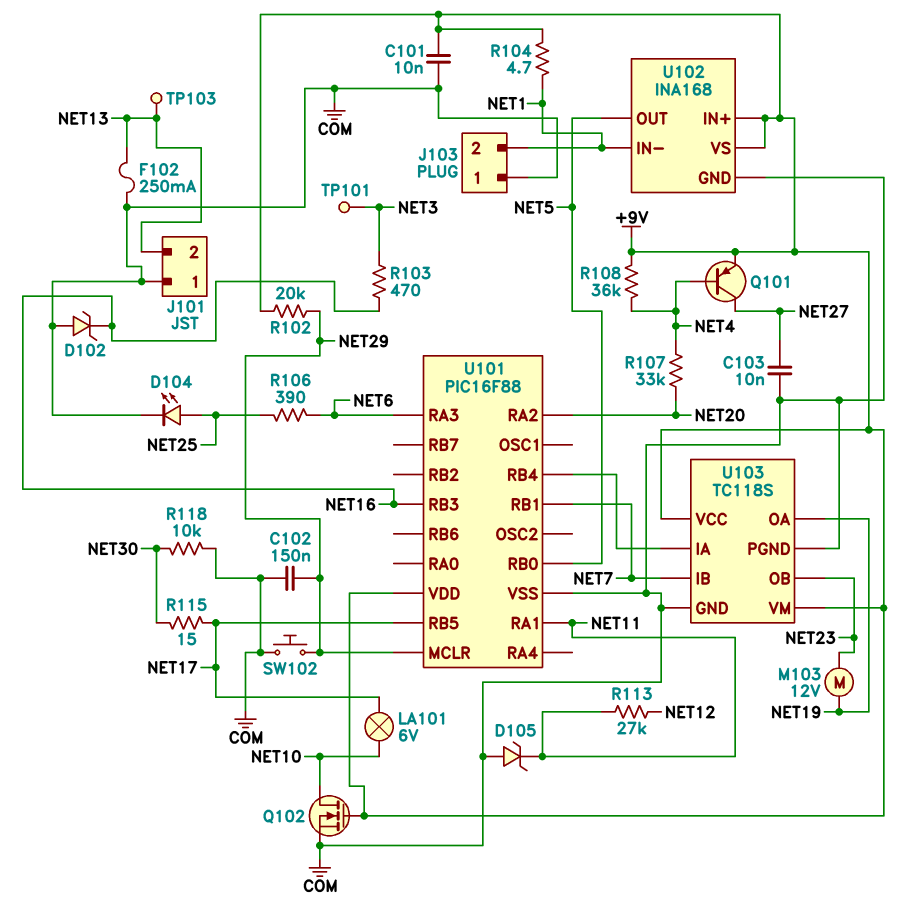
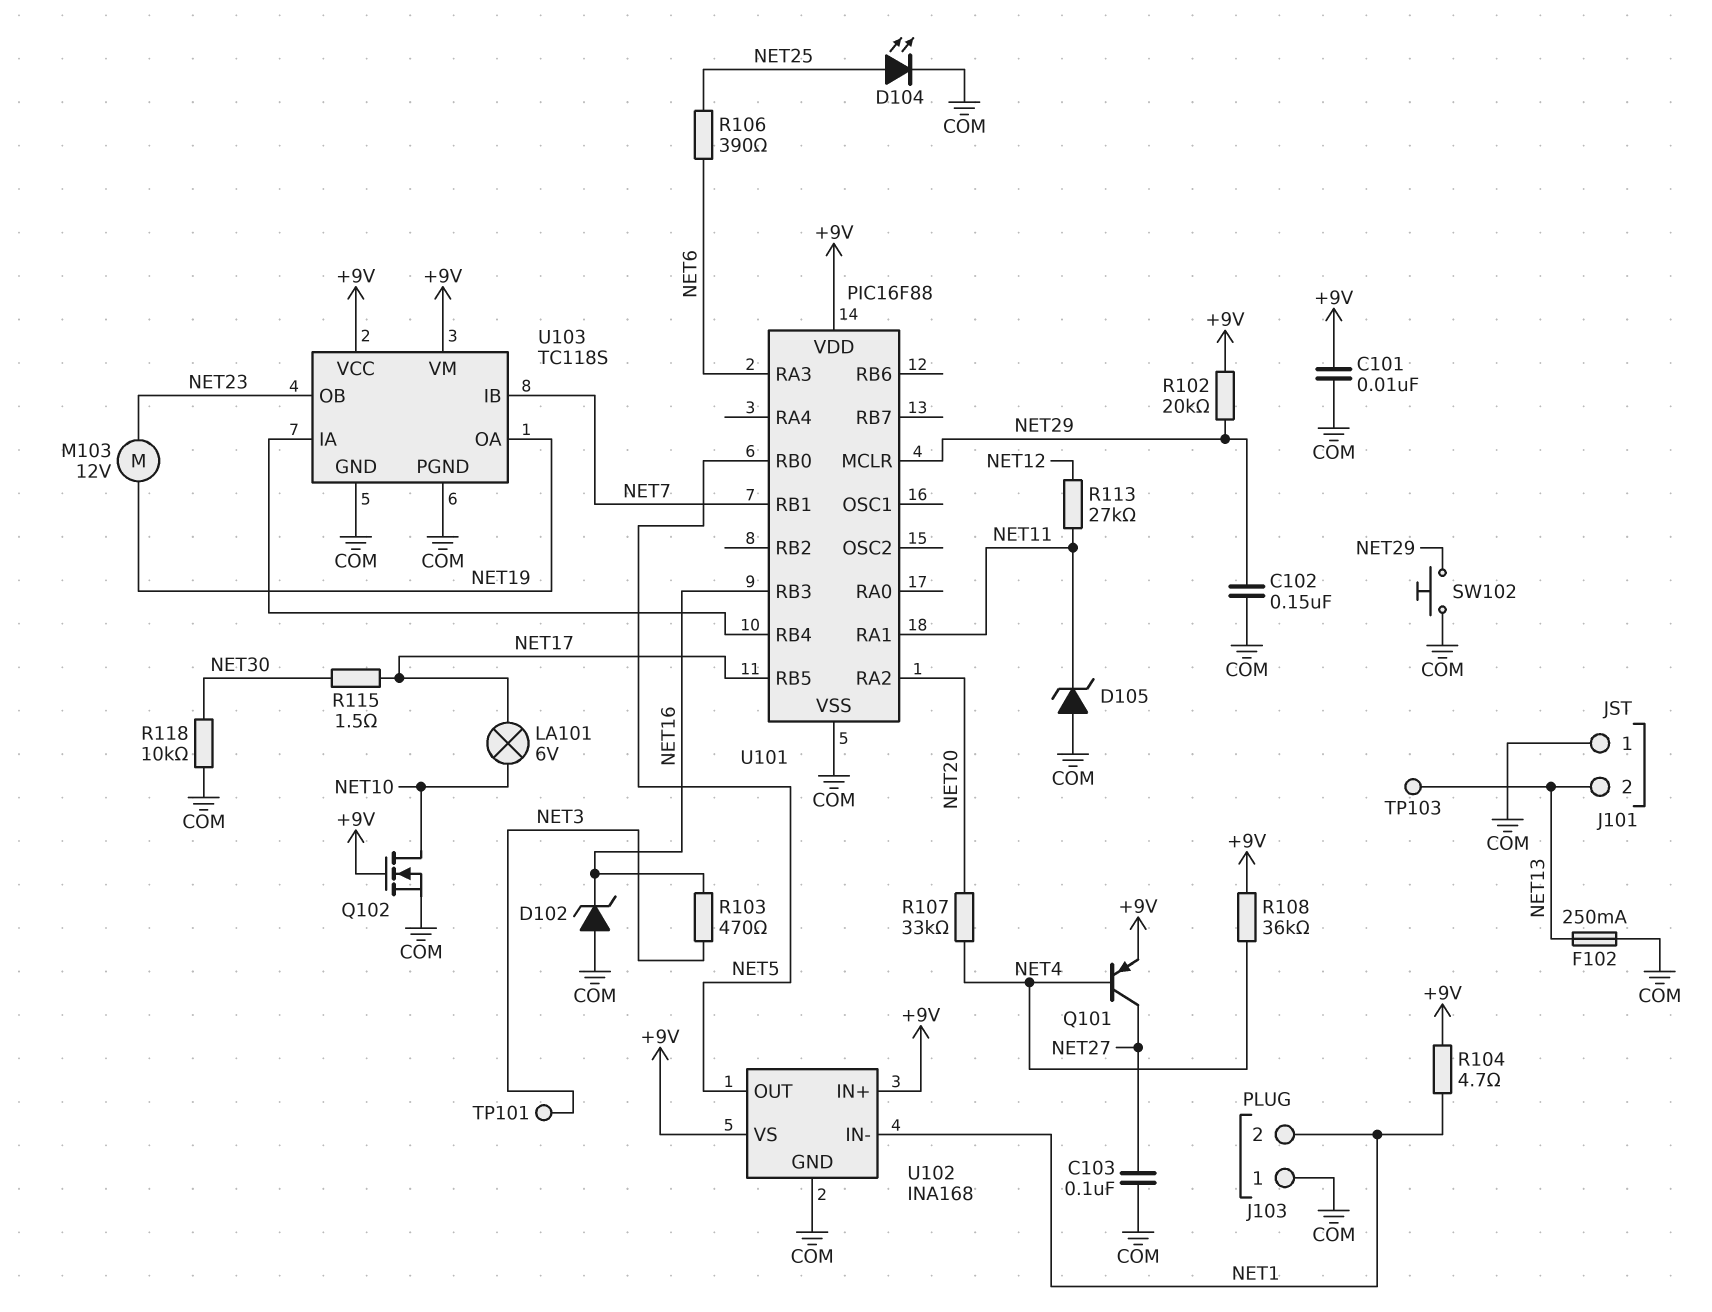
C103: 10nF (COM, NET27) -> 100nF (COM, NET27)
R115: 15 (NET17, NET30) -> 1.5 (NET17, NET30)

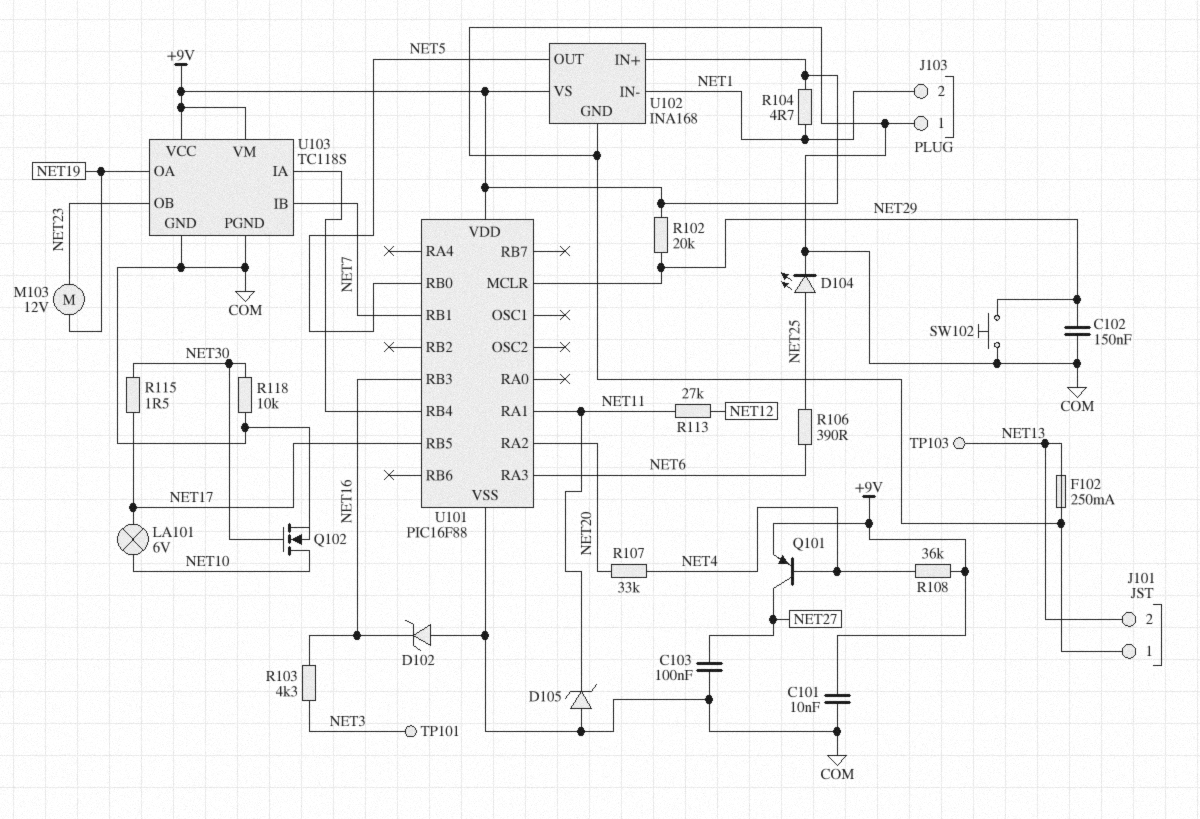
Q102: NMOS (G +9V, D NET10, S COM) -> NMOS (G NET30, D NET10, S COM)
R103: 470 (NET3, NET16) -> 4.3k (NET3, NET16)

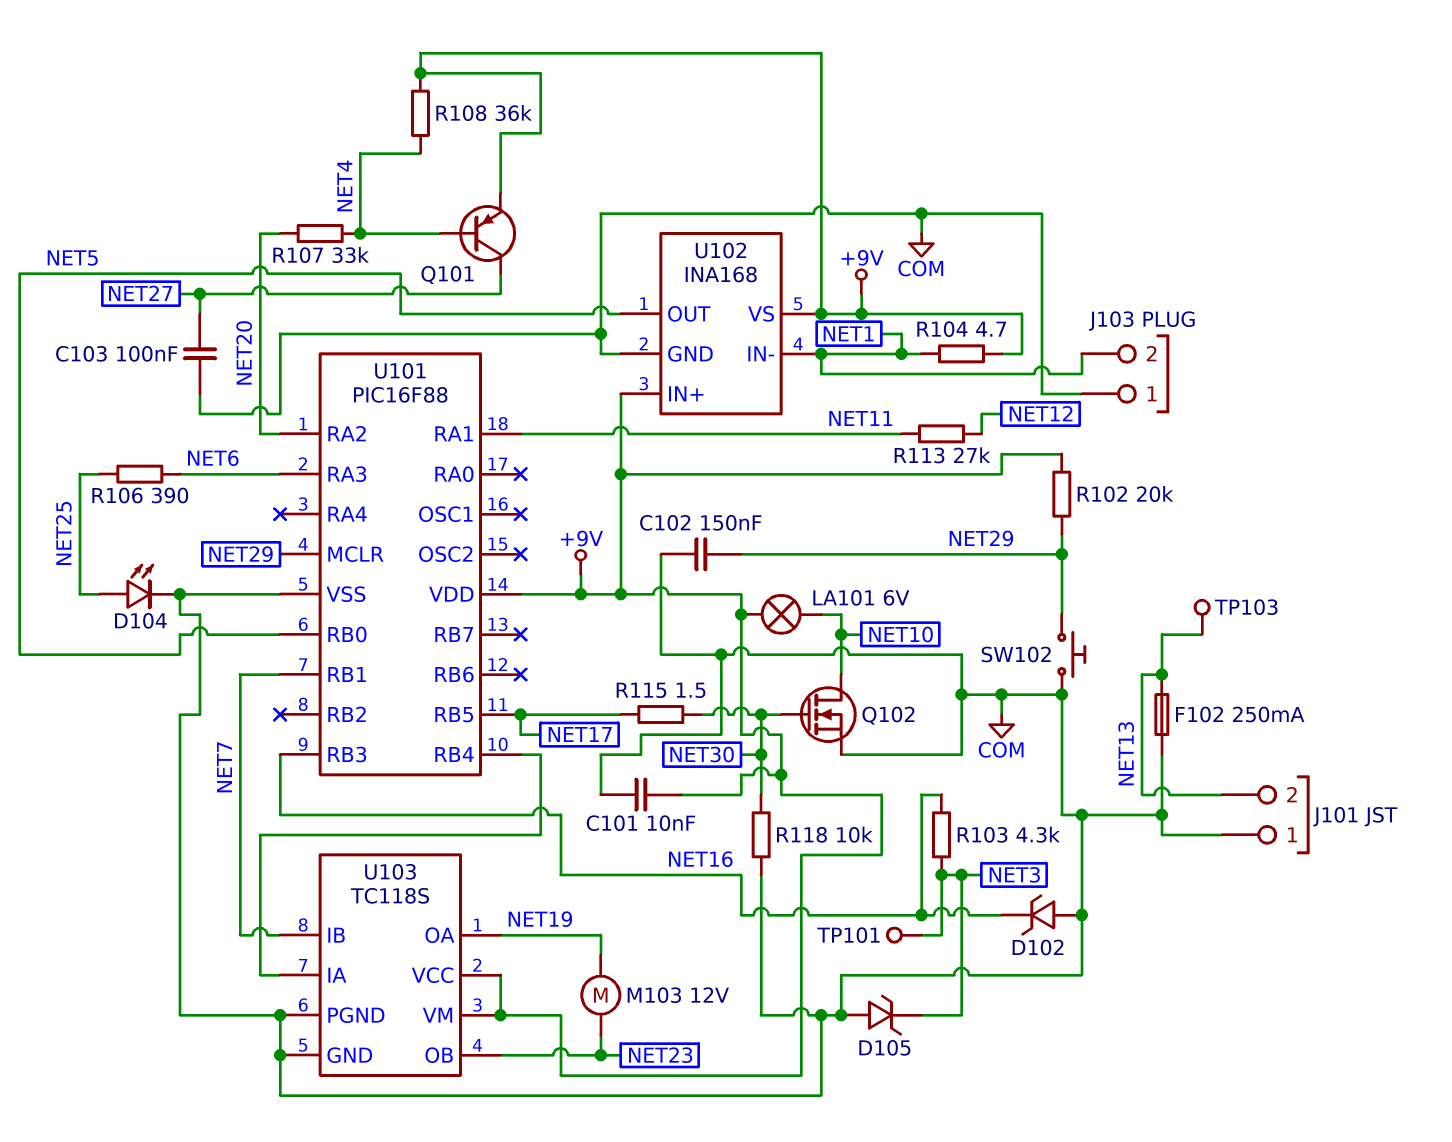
D105: zener (A COM, K NET11) -> zener (A COM, K NET3)
LA101: lamp 6V (NET10, NET17) -> lamp 6V (+9V, NET10)

